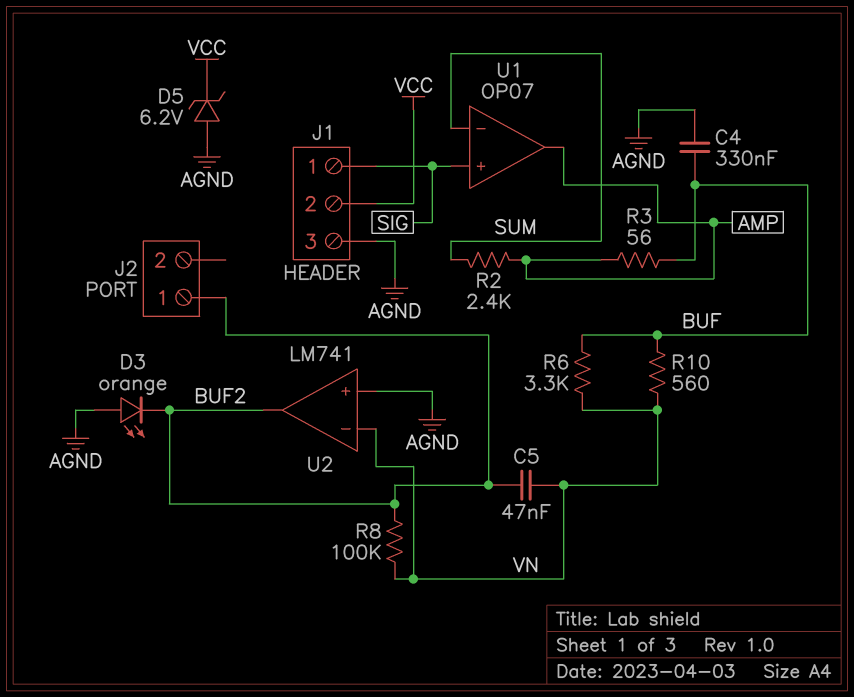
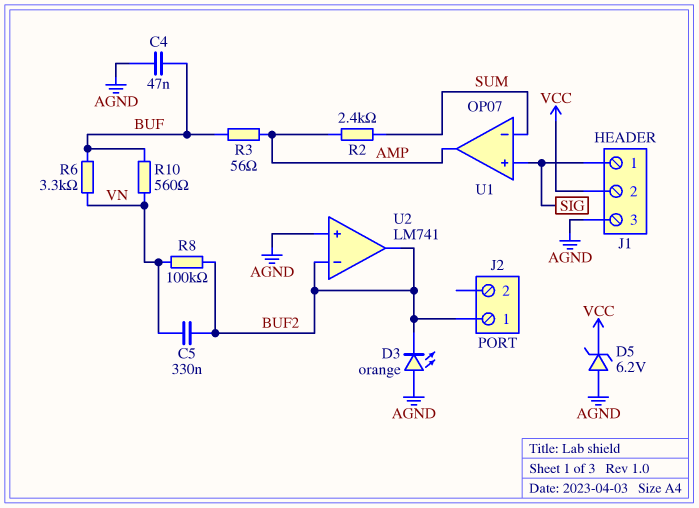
C4: 330nF (AGND, BUF) -> 47nF (AGND, BUF)
C5: 47nF (BUF2, VN) -> 330nF (BUF2, VN)
U2 pin in-: VN -> BUF2

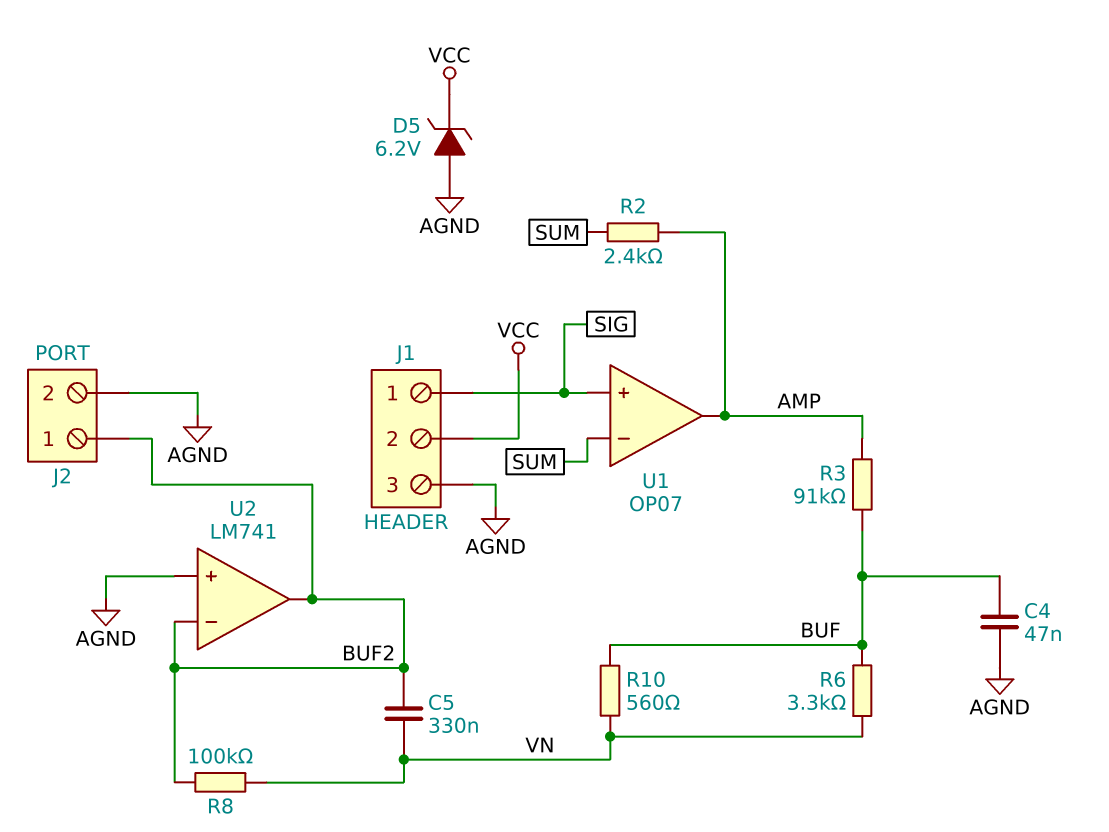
D3: LED orange (A AGND, K BUF2) -> none
J2 pin 2: none -> AGND
R3: 56 (AMP, BUF) -> 91k (AMP, BUF)

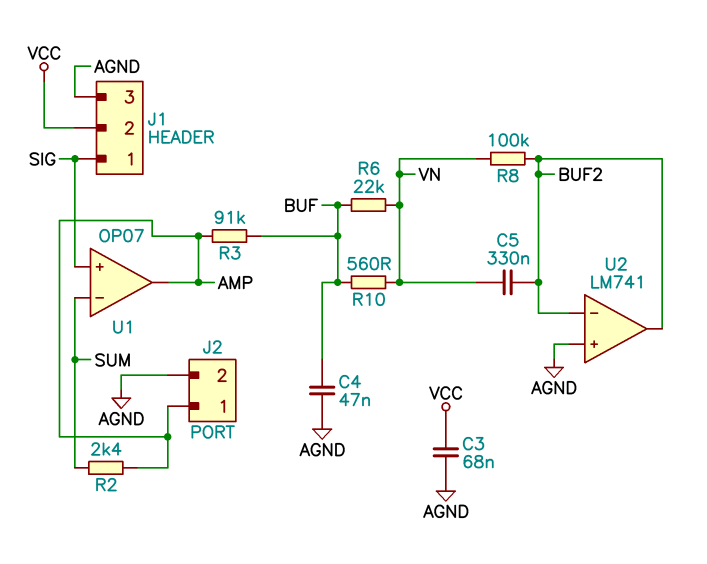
C3: none -> 68nF (AGND, VCC)
D5: zener 6.2V (A AGND, K VCC) -> none
J2 pin 1: BUF2 -> AMP
R6: 3.3k (BUF, VN) -> 22k (BUF, VN)

